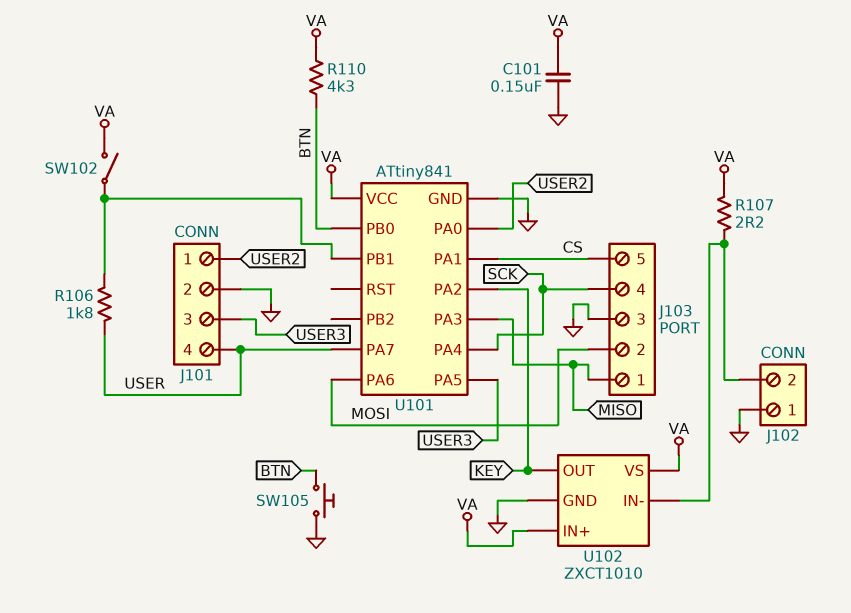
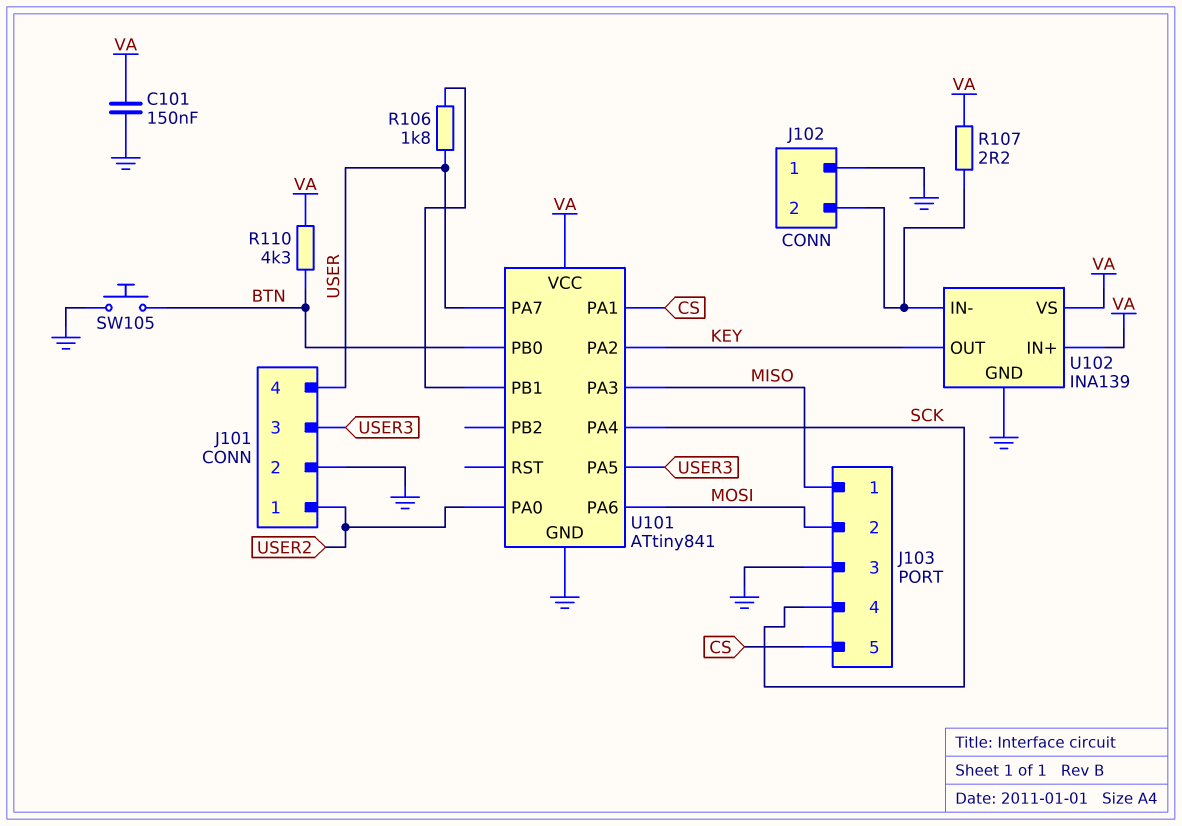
SW102: switch (U101/PB1, VA) -> none
U102: ZXCT1010 -> INA139

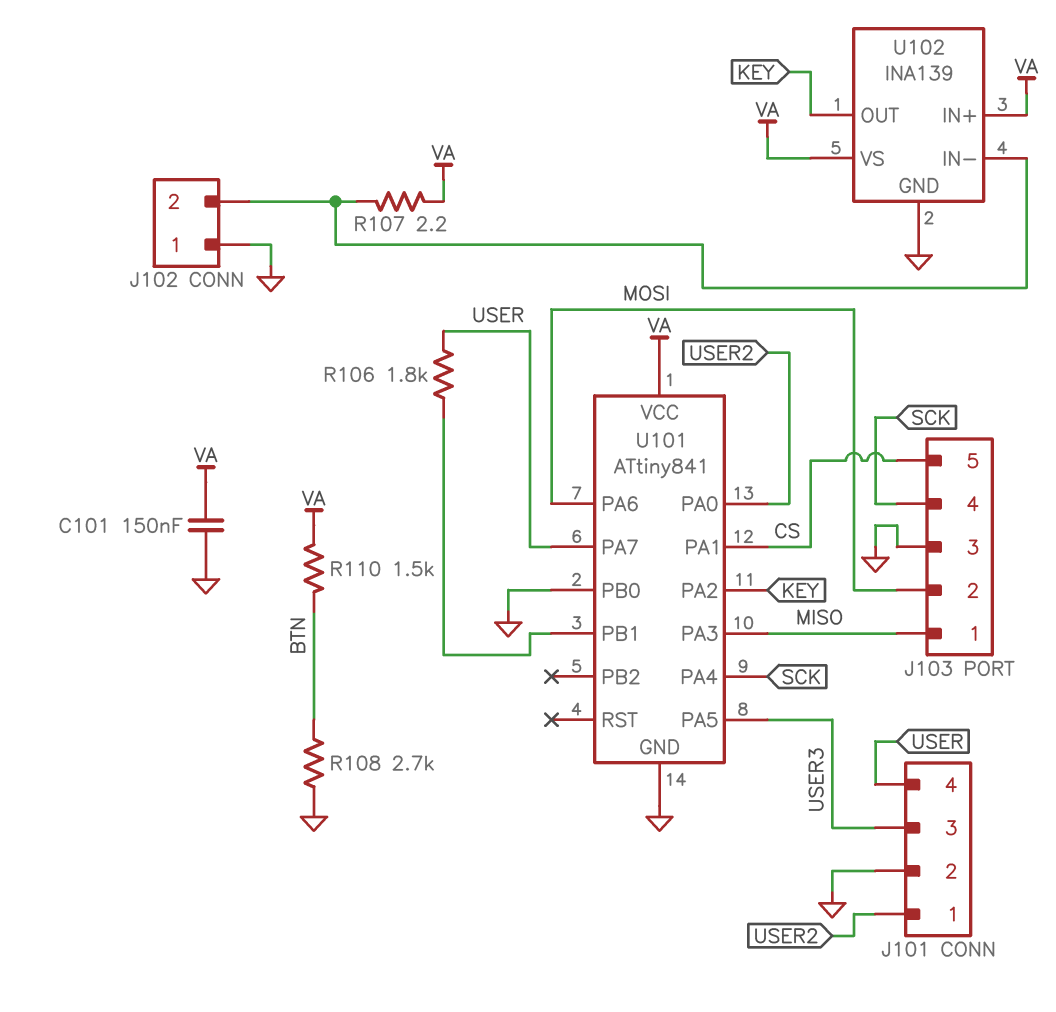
R108: none -> 2.7k (BTN, GND)
R110: 4.3k (BTN, VA) -> 1.5k (BTN, VA)
SW105: button (BTN, GND) -> none
U101 pin PB0: BTN -> GND

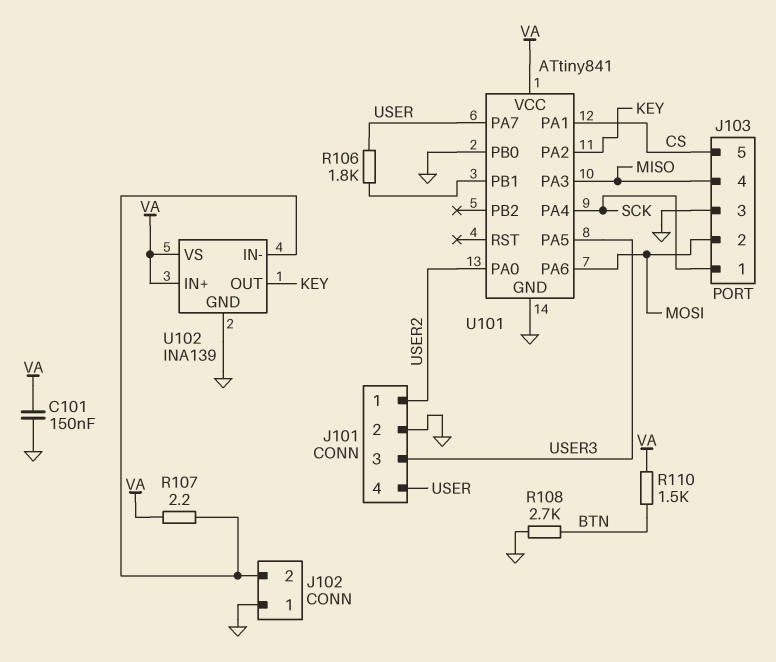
J103 pin 1: MISO -> SCK
J103 pin 4: SCK -> MISO

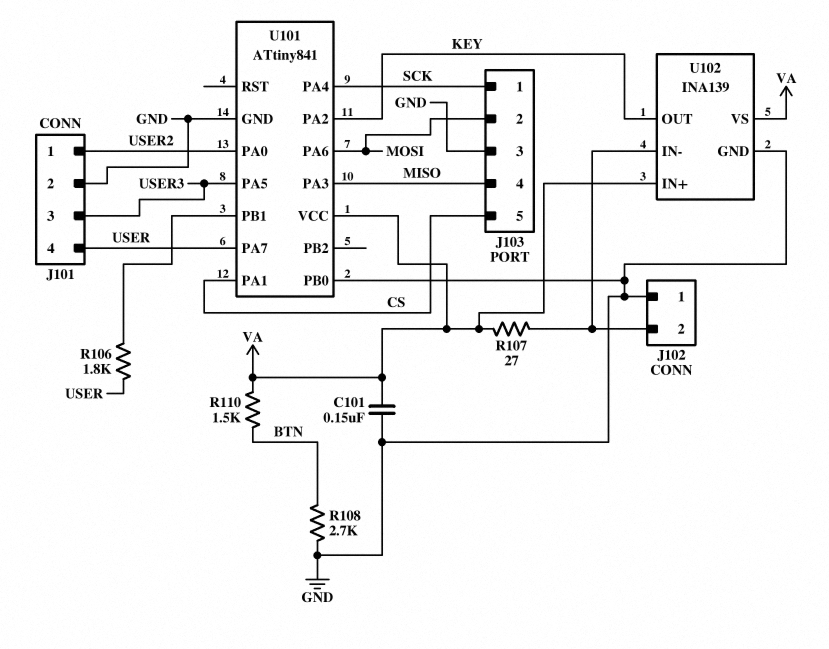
R107: 2.2 (J102/2, VA) -> 27 (J102/2, VA)

